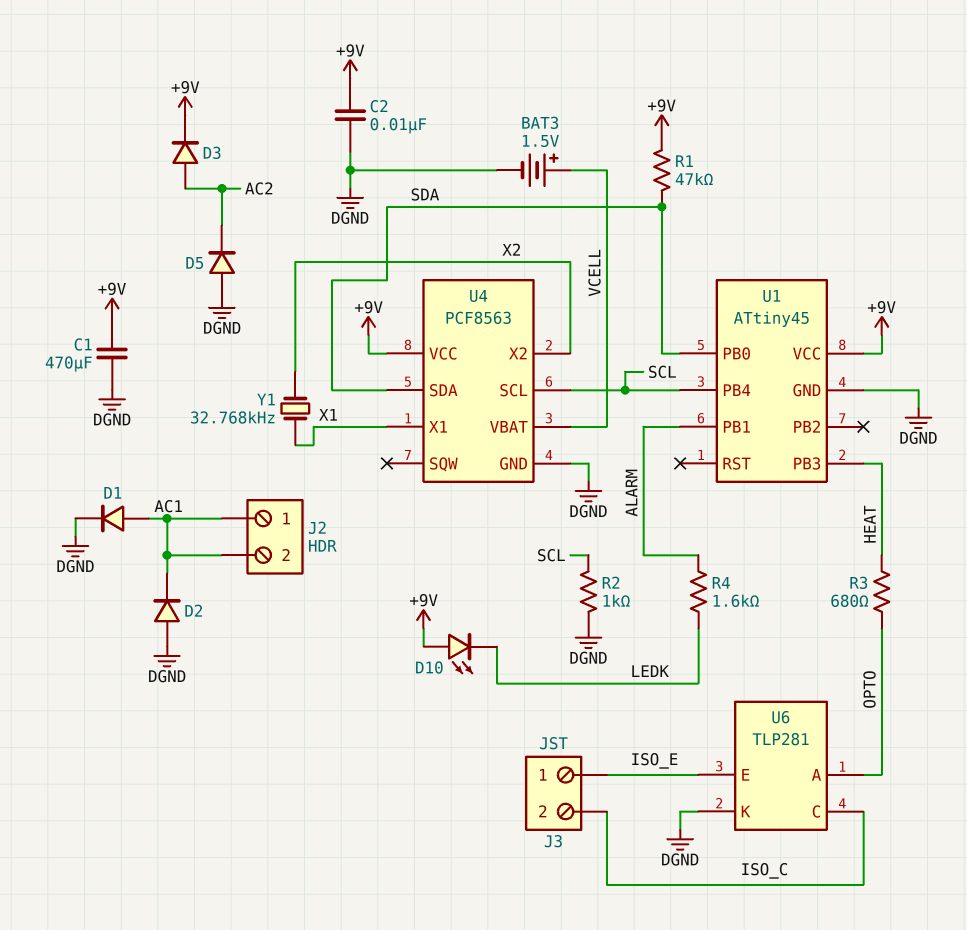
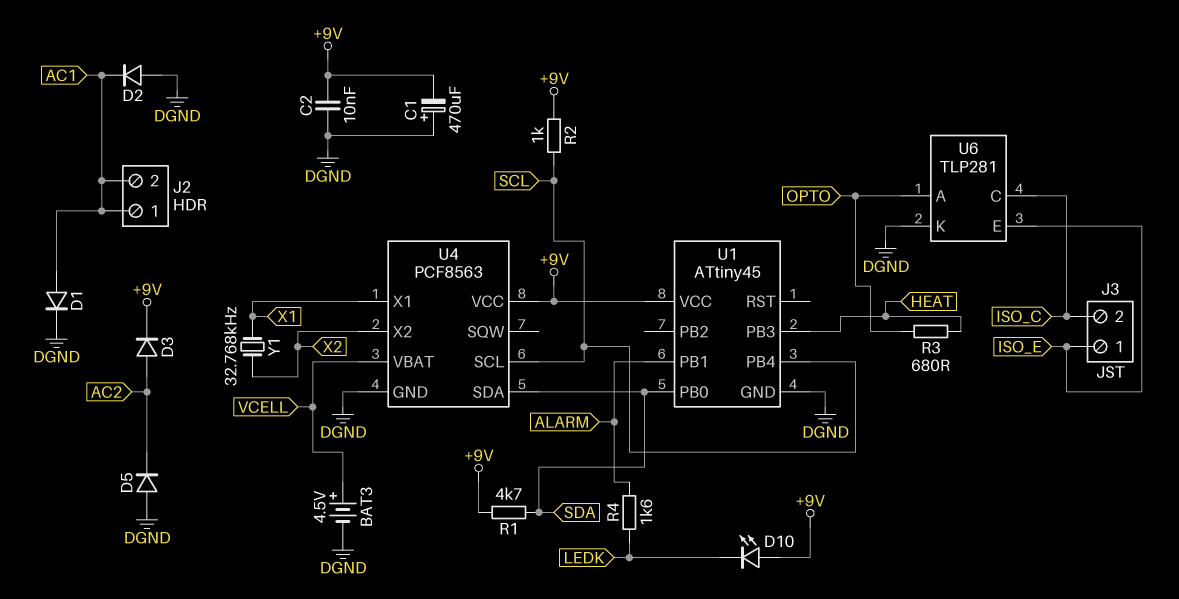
BAT3: 1.5V (plus VCELL, minus DGND) -> 4.5V (plus VCELL, minus DGND)
C1: 470uF (+9V, DGND) -> 470uF (plus DGND, minus +9V)
R1: 47k (+9V, SDA) -> 4.7k (+9V, SDA)
R2: 1k (DGND, SCL) -> 1k (+9V, SCL)

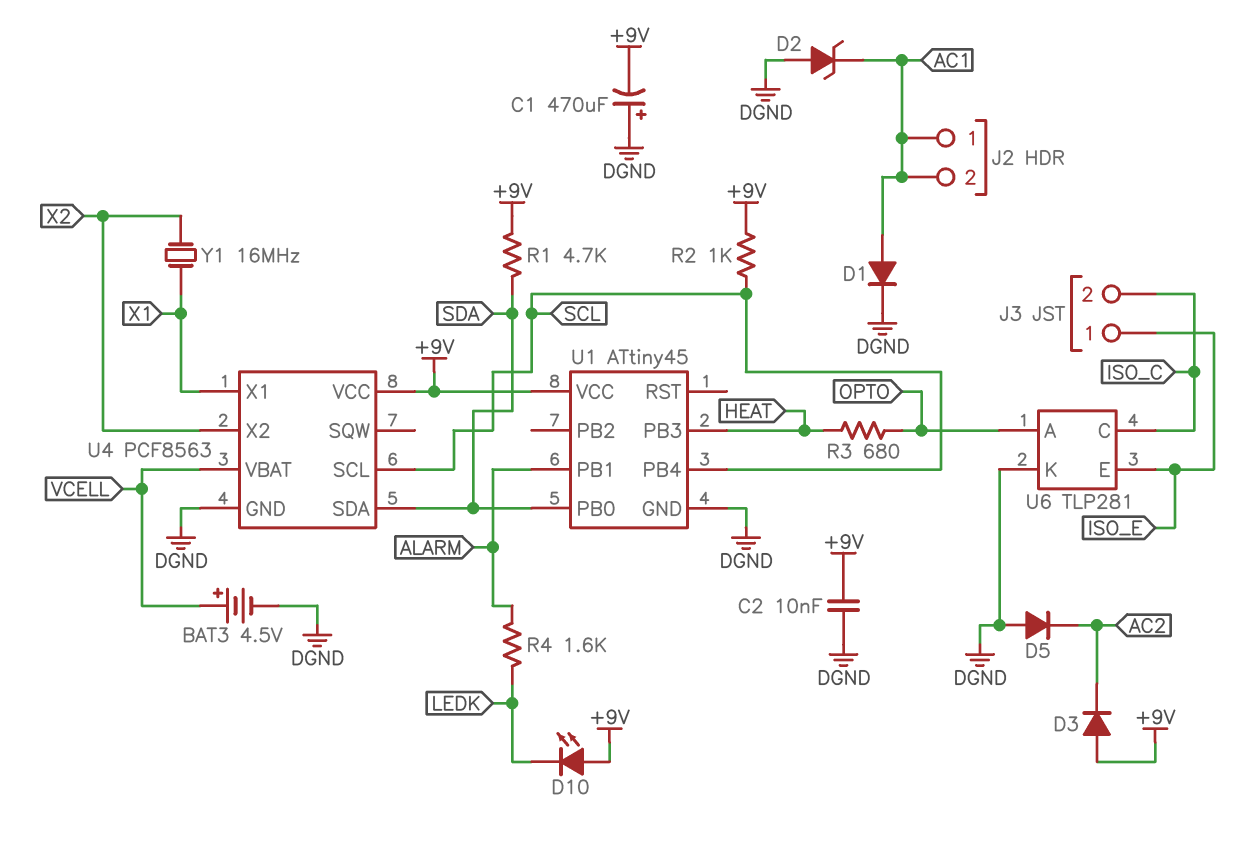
D2: diode (A DGND, K AC1) -> zener (A DGND, K AC1)
D3: diode (A AC2, K +9V) -> diode (A +9V, K AC2)
Y1: 32.768kHz (X1, X2) -> 16MHz (X1, X2)

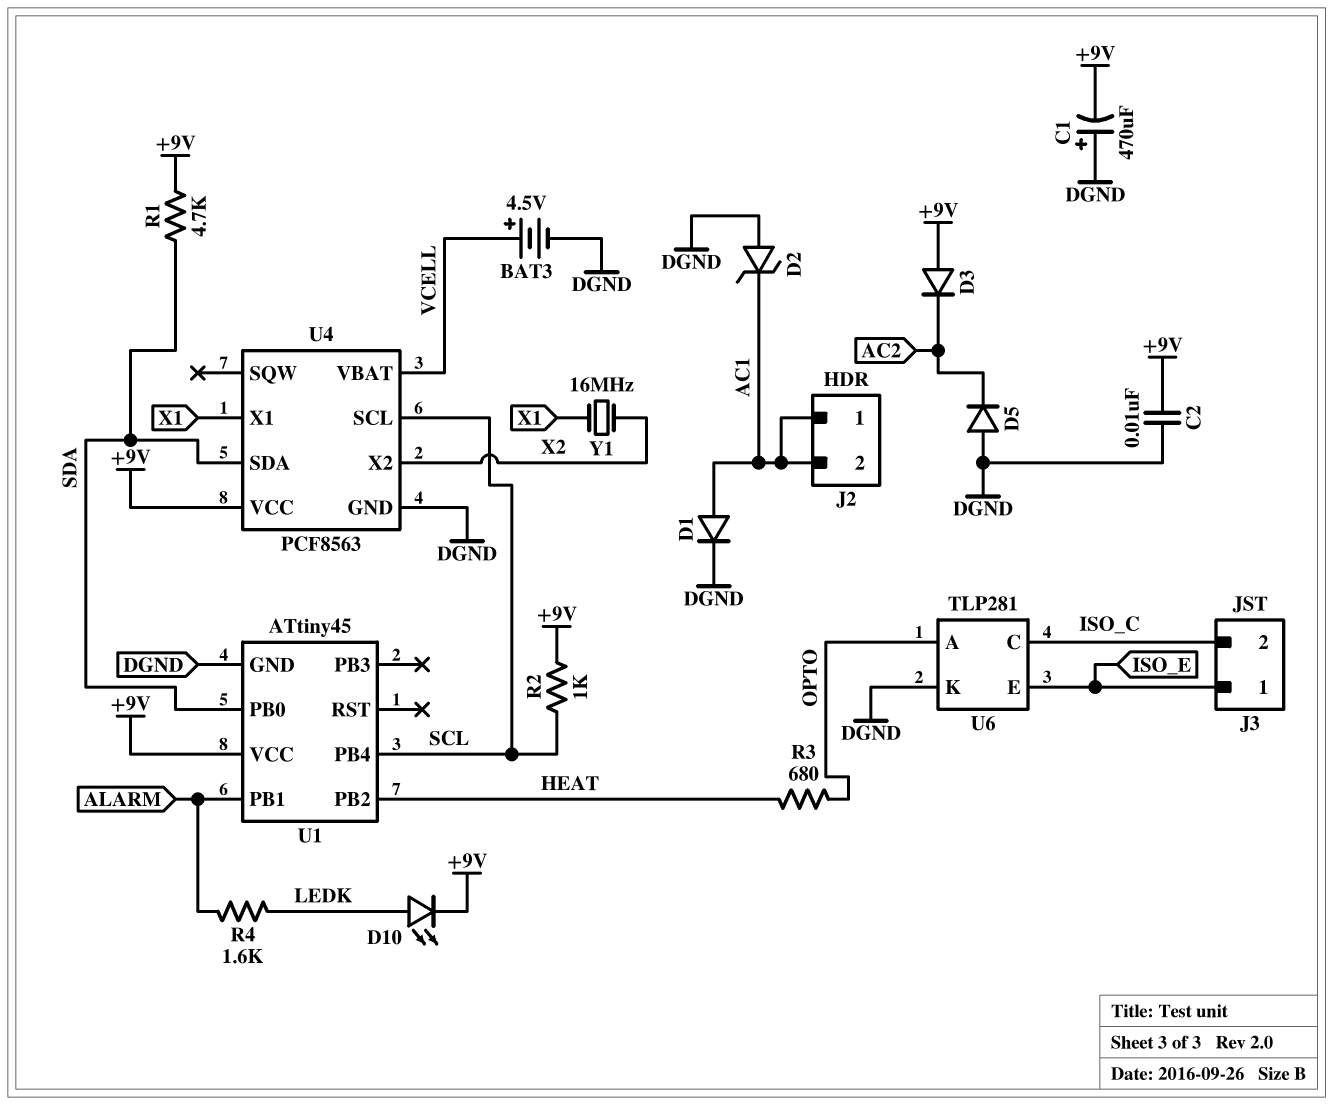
D10: LED (A +9V, K LEDK) -> LED (A LEDK, K +9V)
U1 pin PB2: none -> HEAT
U1 pin PB3: HEAT -> none

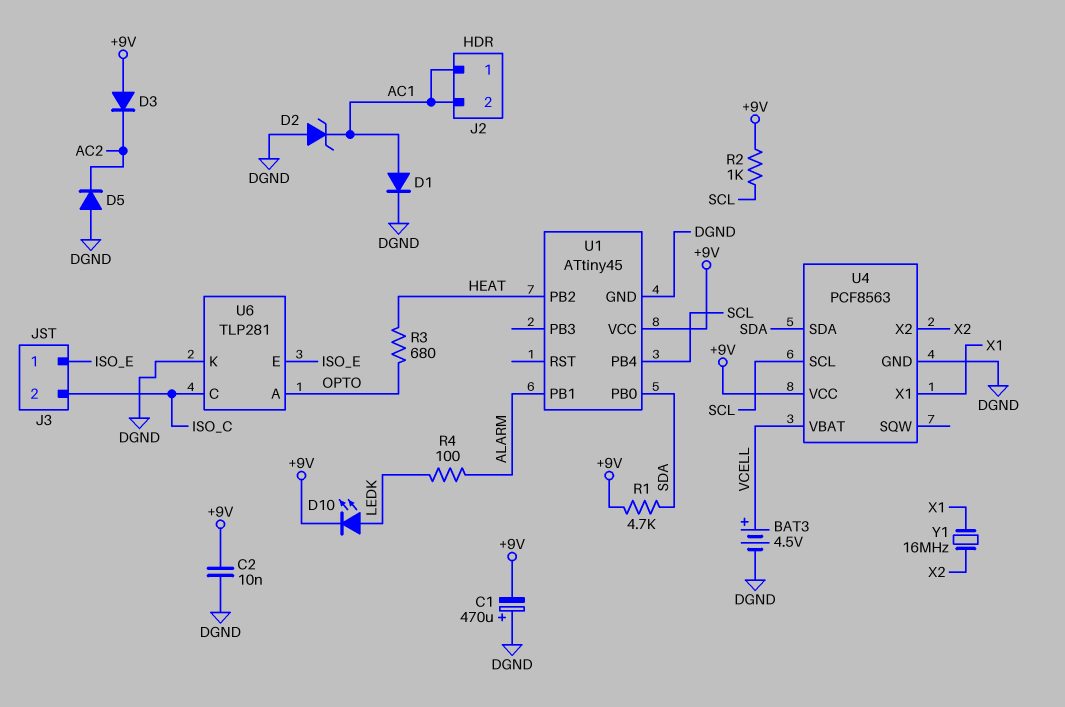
R4: 1.6k (ALARM, LEDK) -> 100 (ALARM, LEDK)

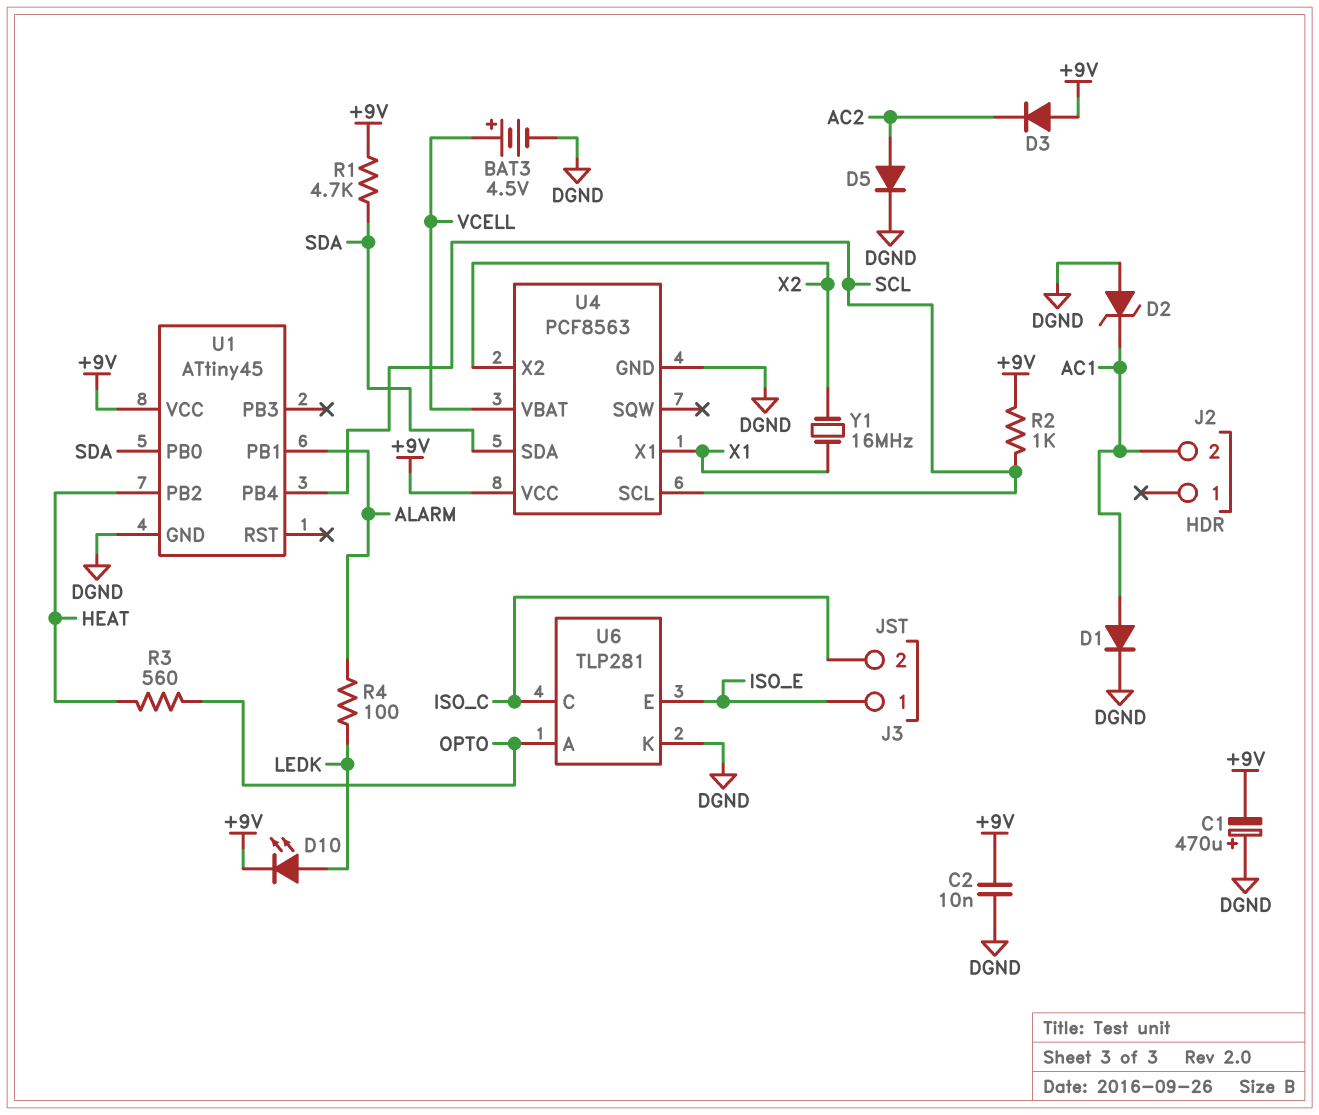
D5: diode (A DGND, K AC2) -> diode (A AC2, K DGND)
J2 pin 1: AC1 -> none
R3: 680 (HEAT, OPTO) -> 560 (HEAT, OPTO)

